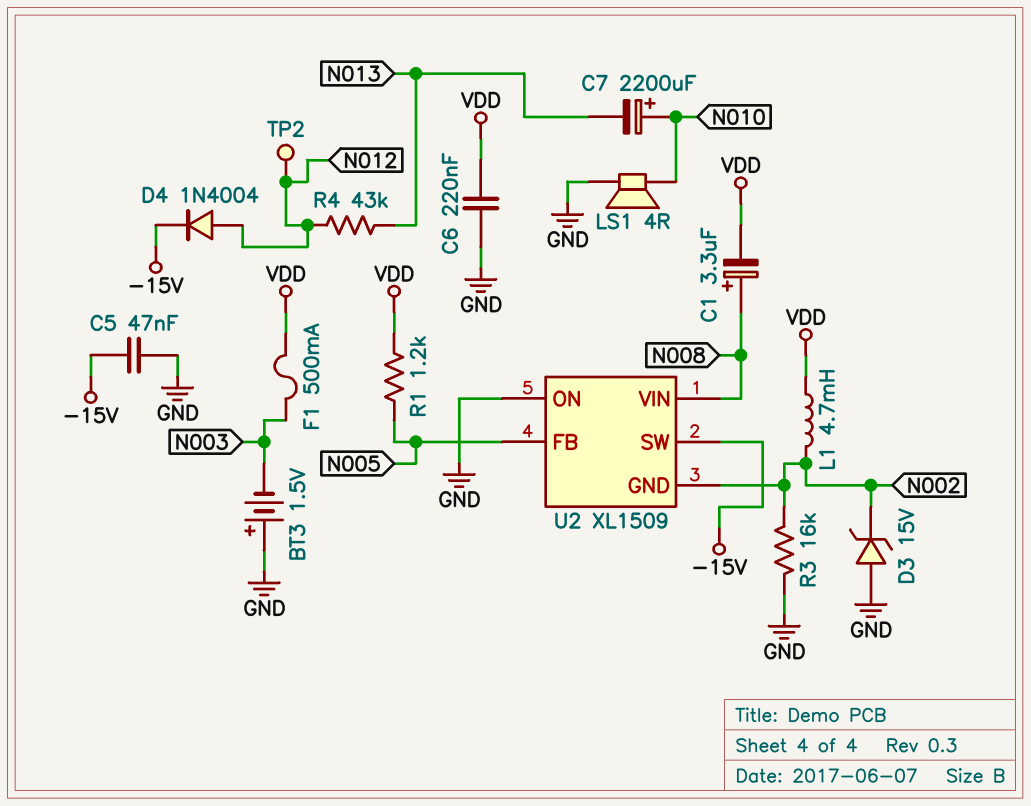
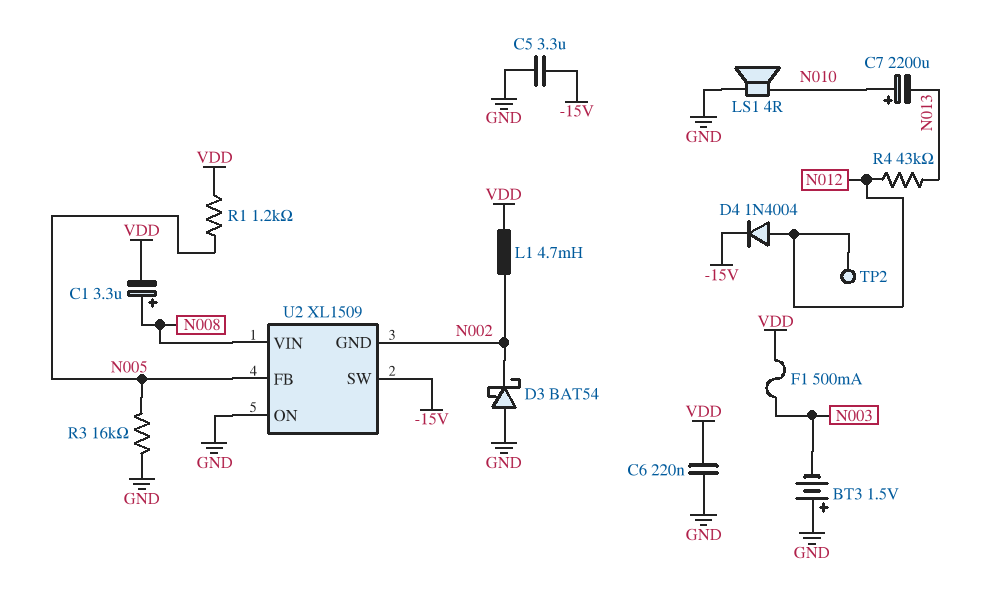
C5: 47nF (-15V, GND) -> 3.3uF (-15V, GND)
D3: zener 15V (A GND, K N002) -> schottky BAT54 (A GND, K N002)
R3: 16k (GND, N002) -> 16k (GND, N005)

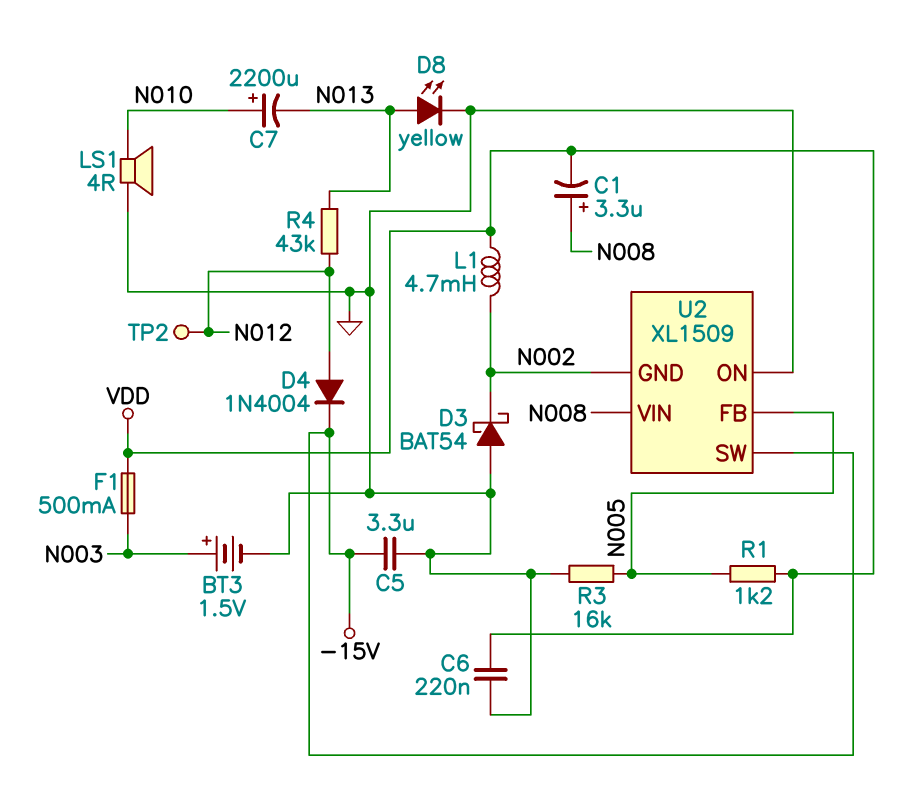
BT3: 1.5V (plus GND, minus N003) -> 1.5V (plus N003, minus GND)
D8: none -> LED yellow (A N013, K GND)

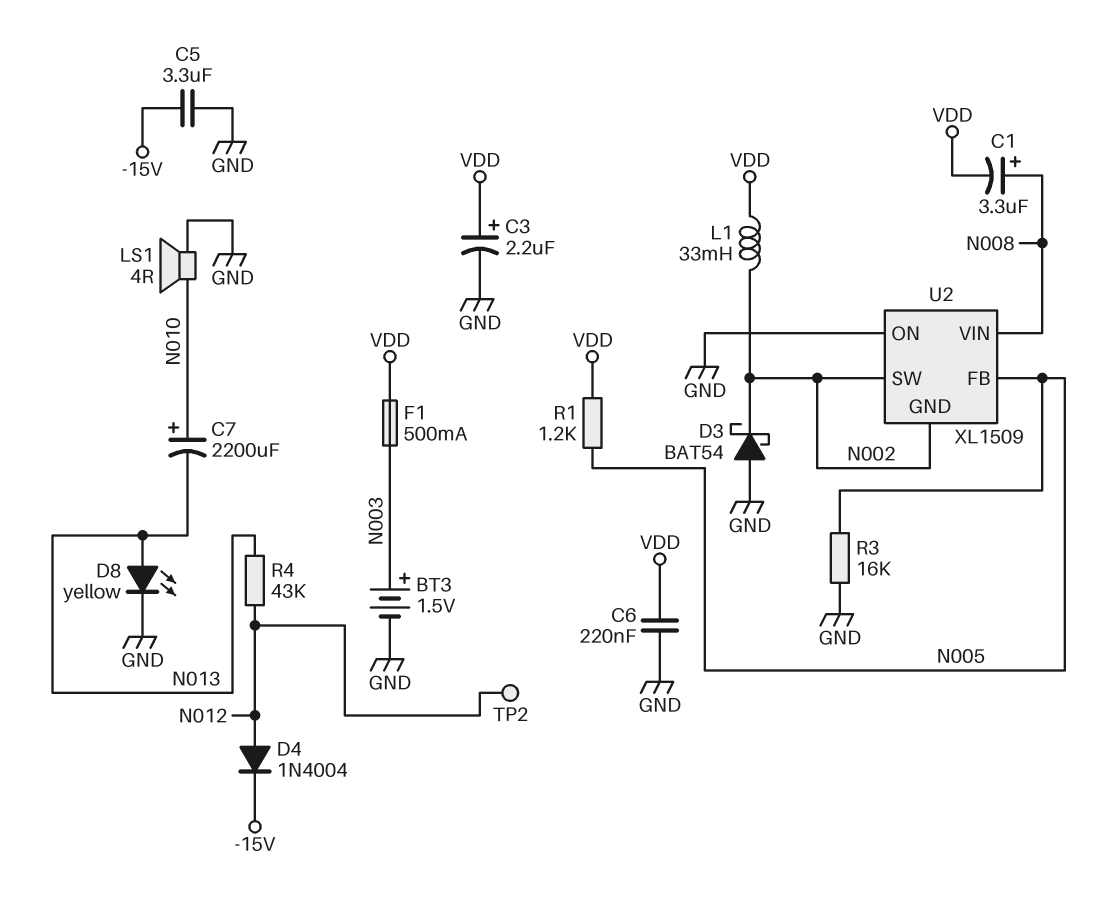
C3: none -> 2.2uF (plus VDD, minus GND)
L1: 4.7mH (N002, VDD) -> 33mH (N002, VDD)
U2 pin SW: -15V -> N002

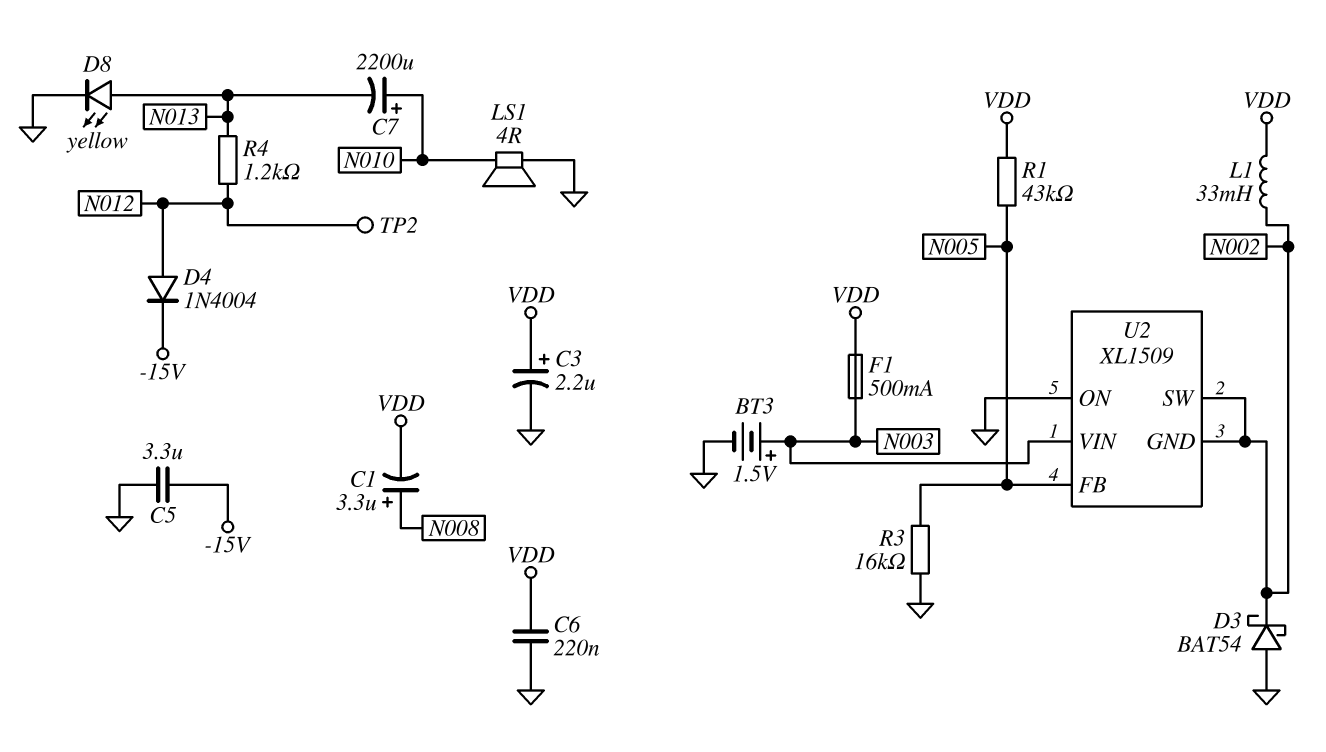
R1: 1.2k (N005, VDD) -> 43k (N005, VDD)
R4: 43k (N012, N013) -> 1.2k (N012, N013)
U2 pin VIN: N008 -> N003

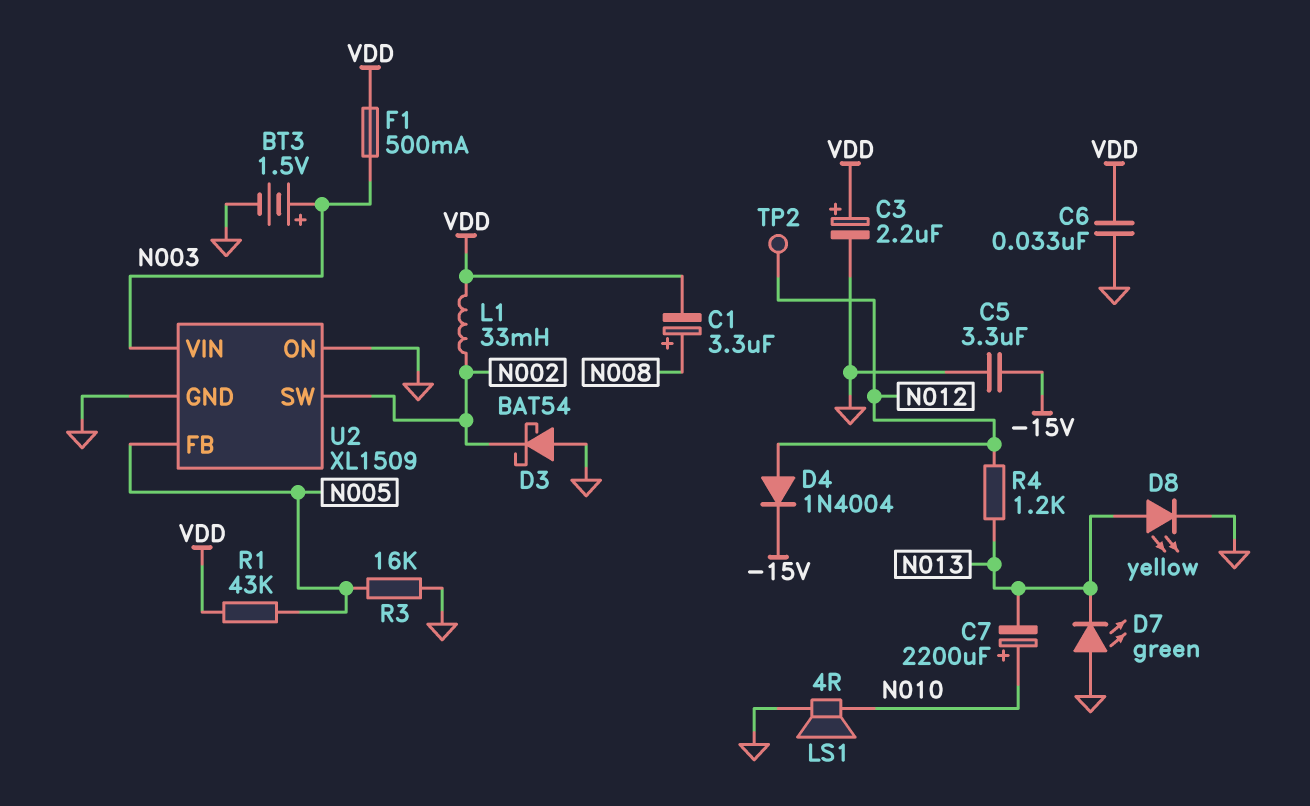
C6: 220nF (GND, VDD) -> 33nF (GND, VDD)
D7: none -> LED green (A GND, K N013)
U2 pin GND: N002 -> GND

